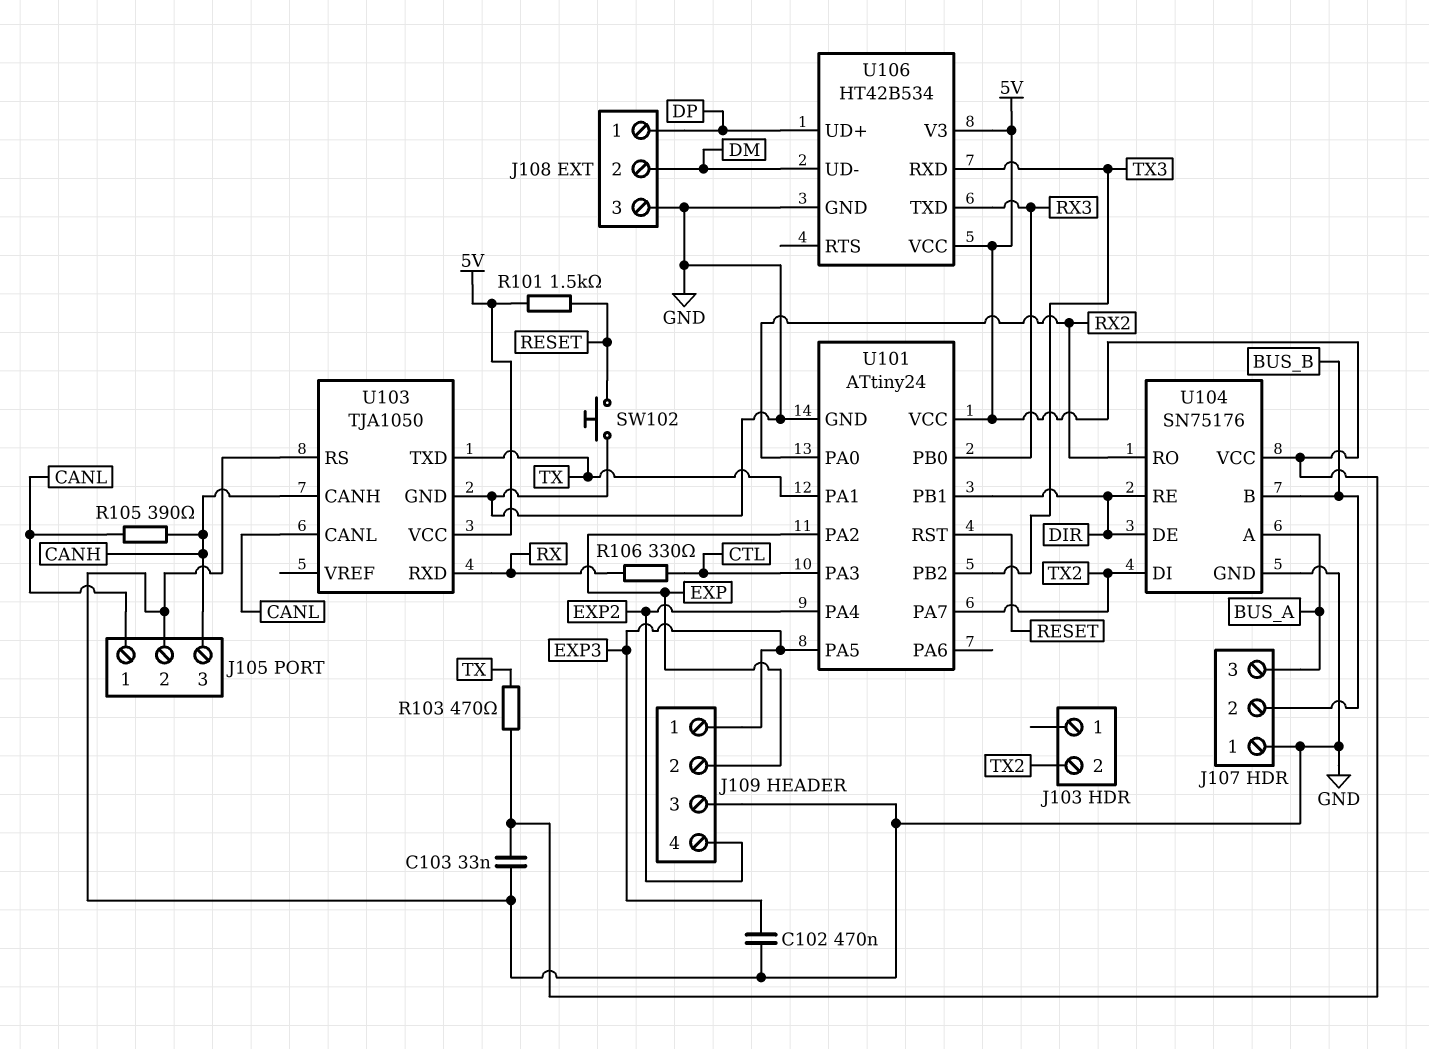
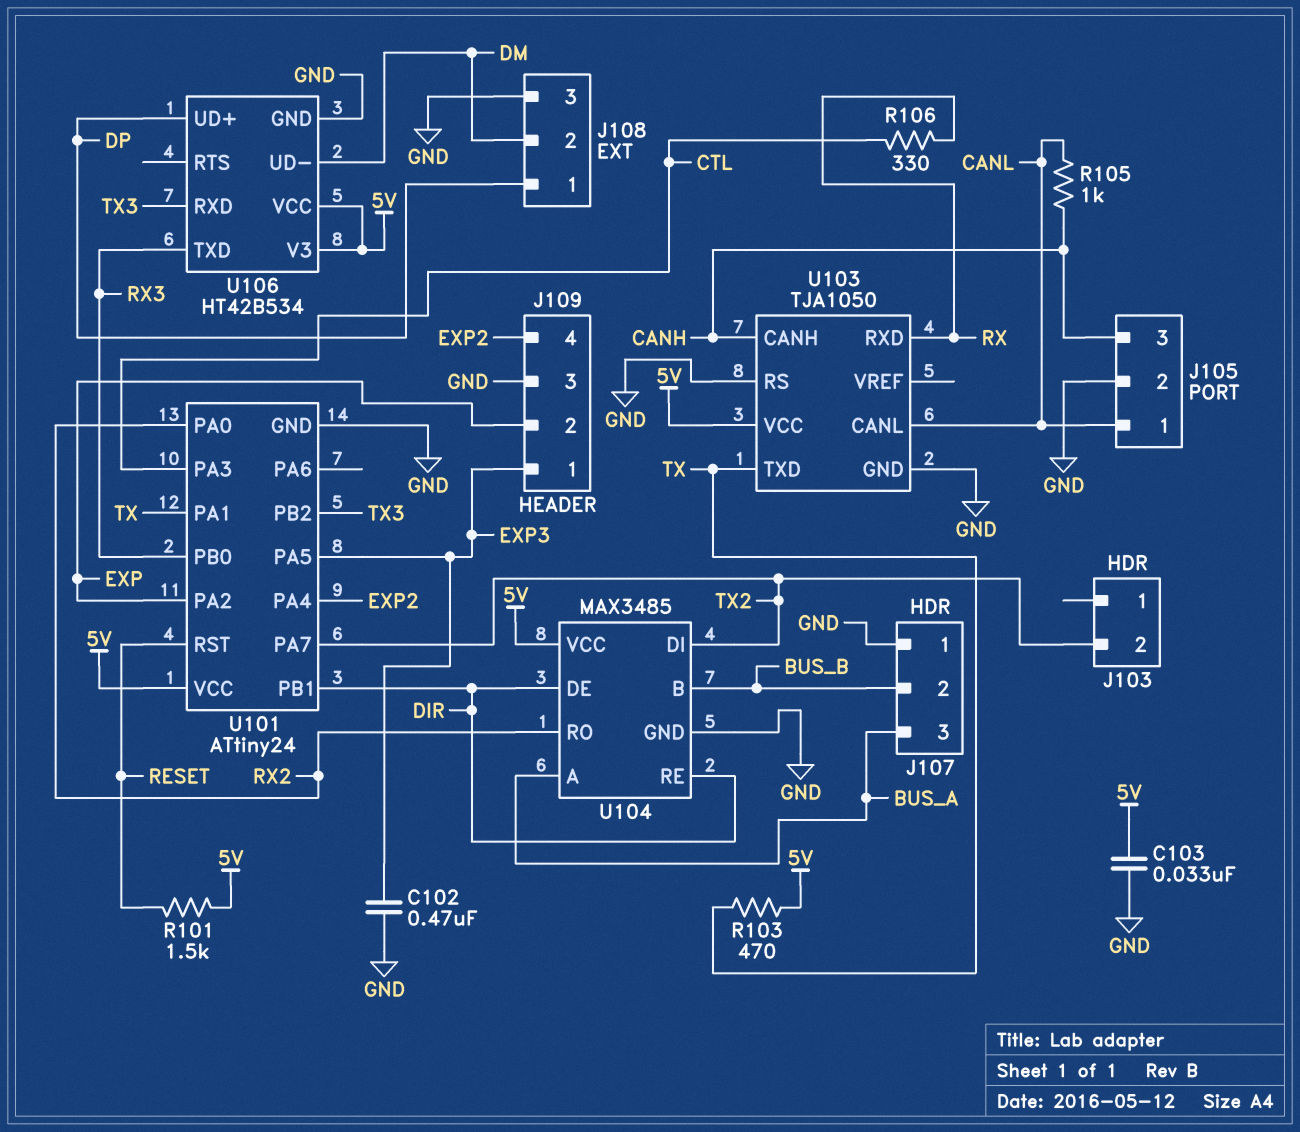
R105: 390 (CANH, CANL) -> 1k (CANH, CANL)
SW102: button (GND, RESET) -> none
U104: SN75176 -> MAX3485

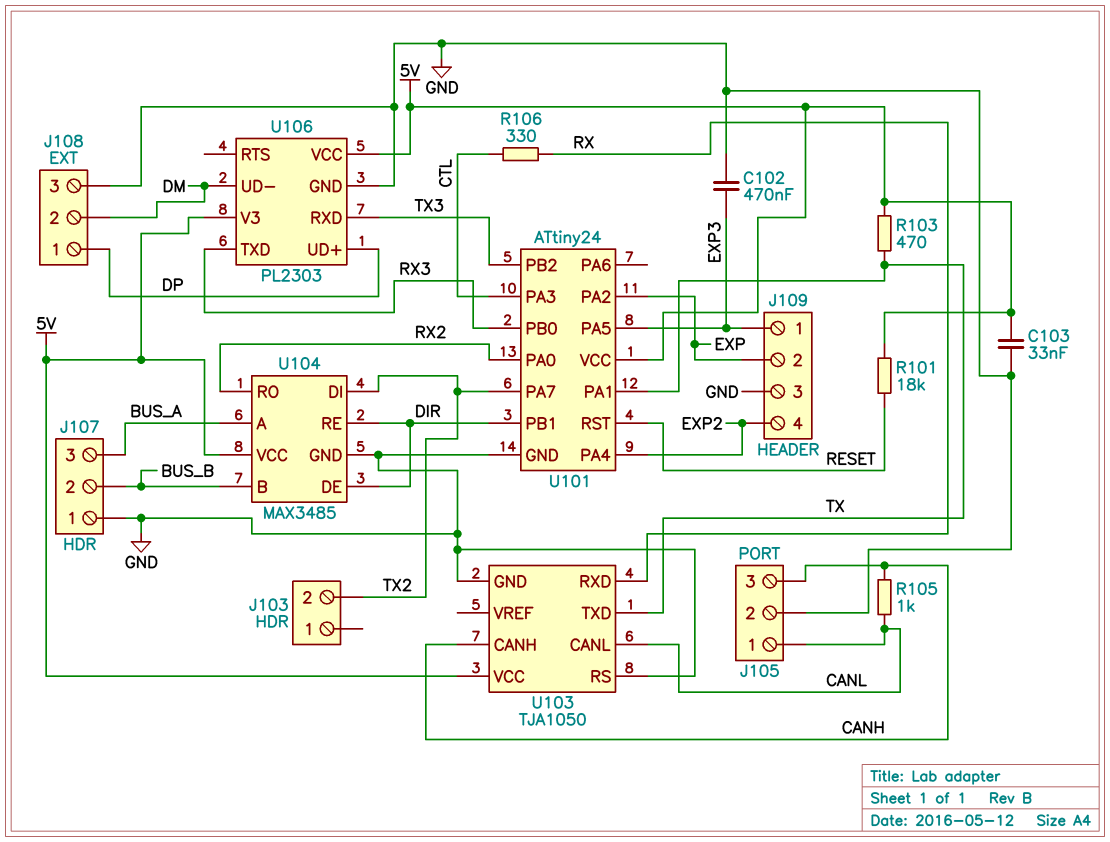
R101: 1.5k (5V, RESET) -> 18k (5V, RESET)
U106: HT42B534 -> PL2303

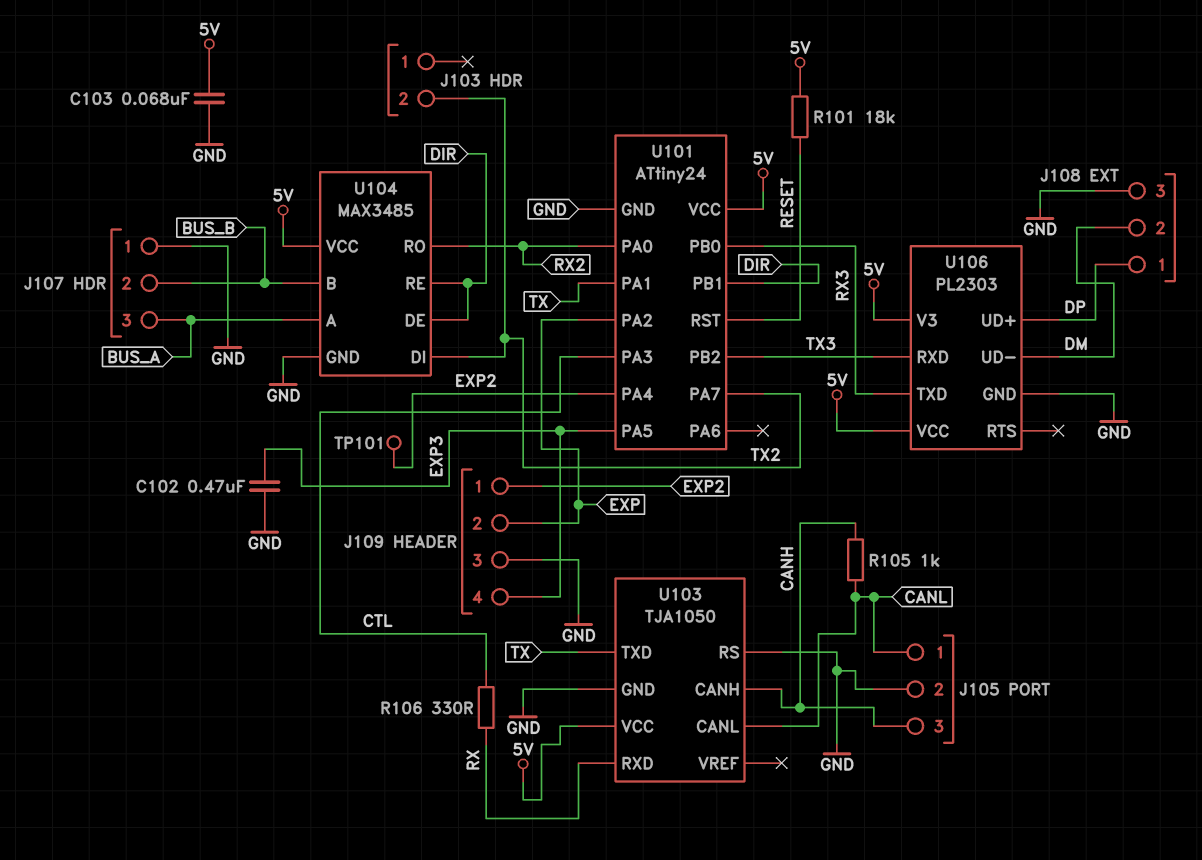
C103: 33nF (5V, GND) -> 68nF (5V, GND)
J109 pin 1: EXP3 -> EXP2
J109 pin 4: EXP2 -> EXP3
R103: 470 (5V, TX) -> none
TP101: none -> test point (EXP2)

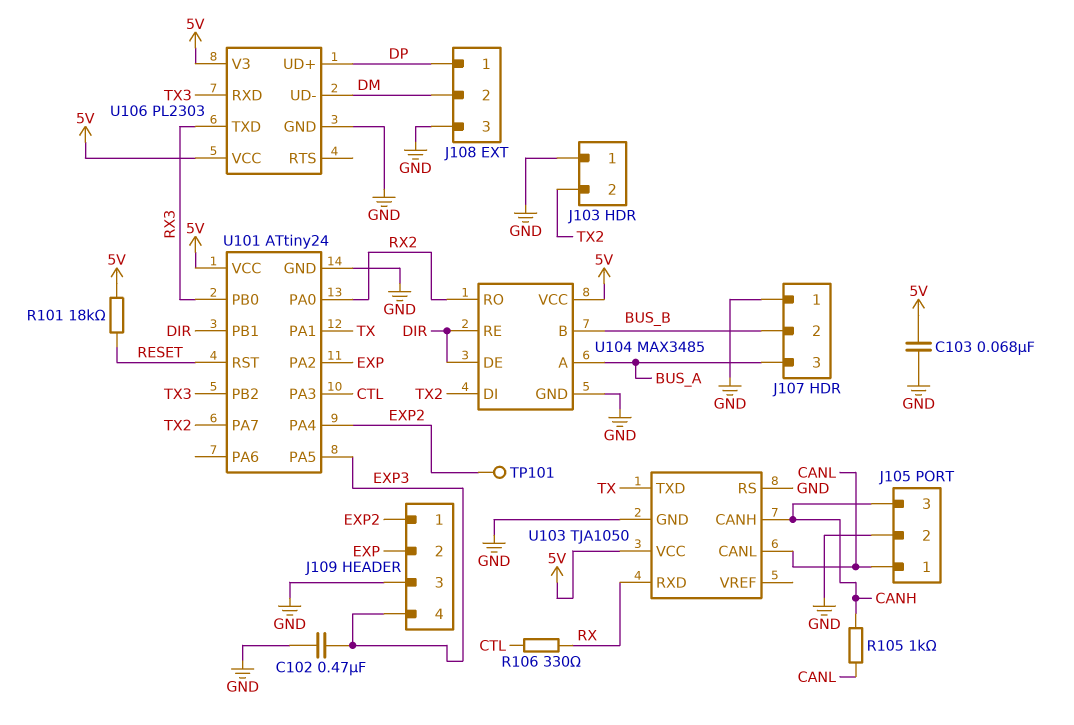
J103 pin 1: none -> GND

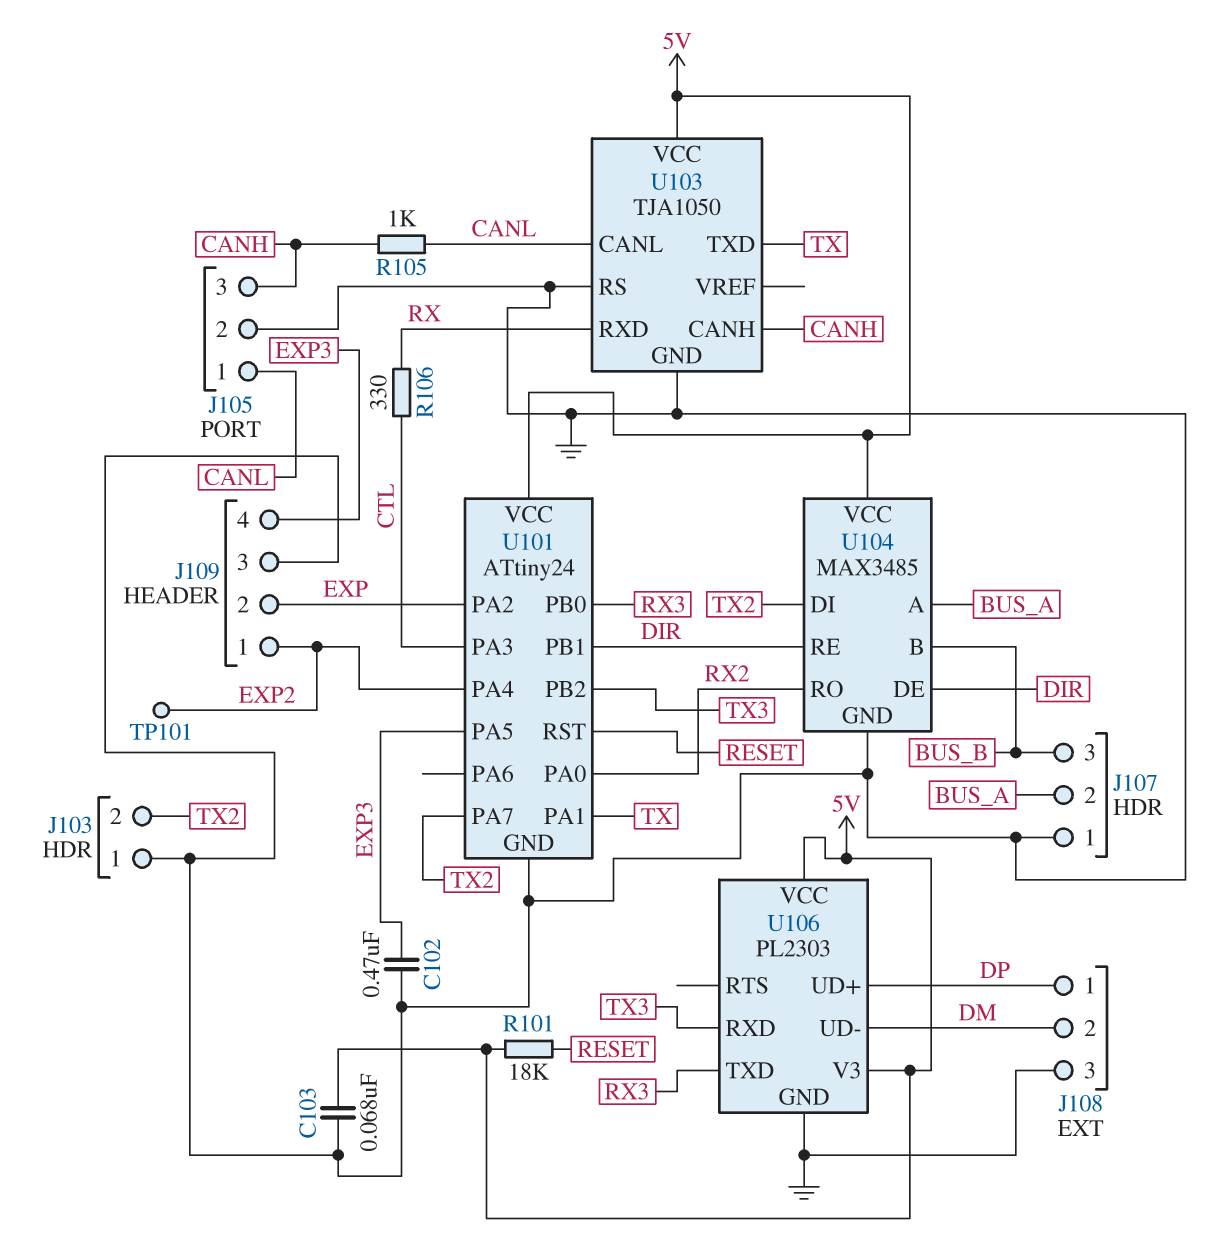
J107 pin 2: BUS_B -> BUS_A
J107 pin 3: BUS_A -> BUS_B

